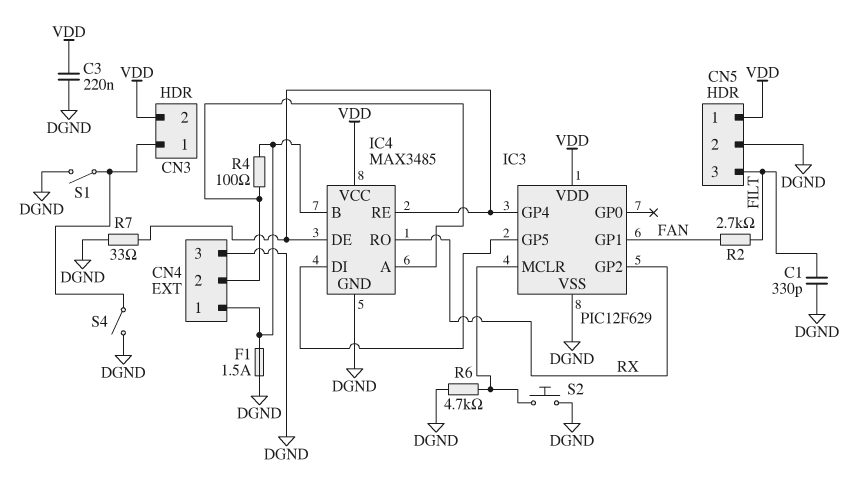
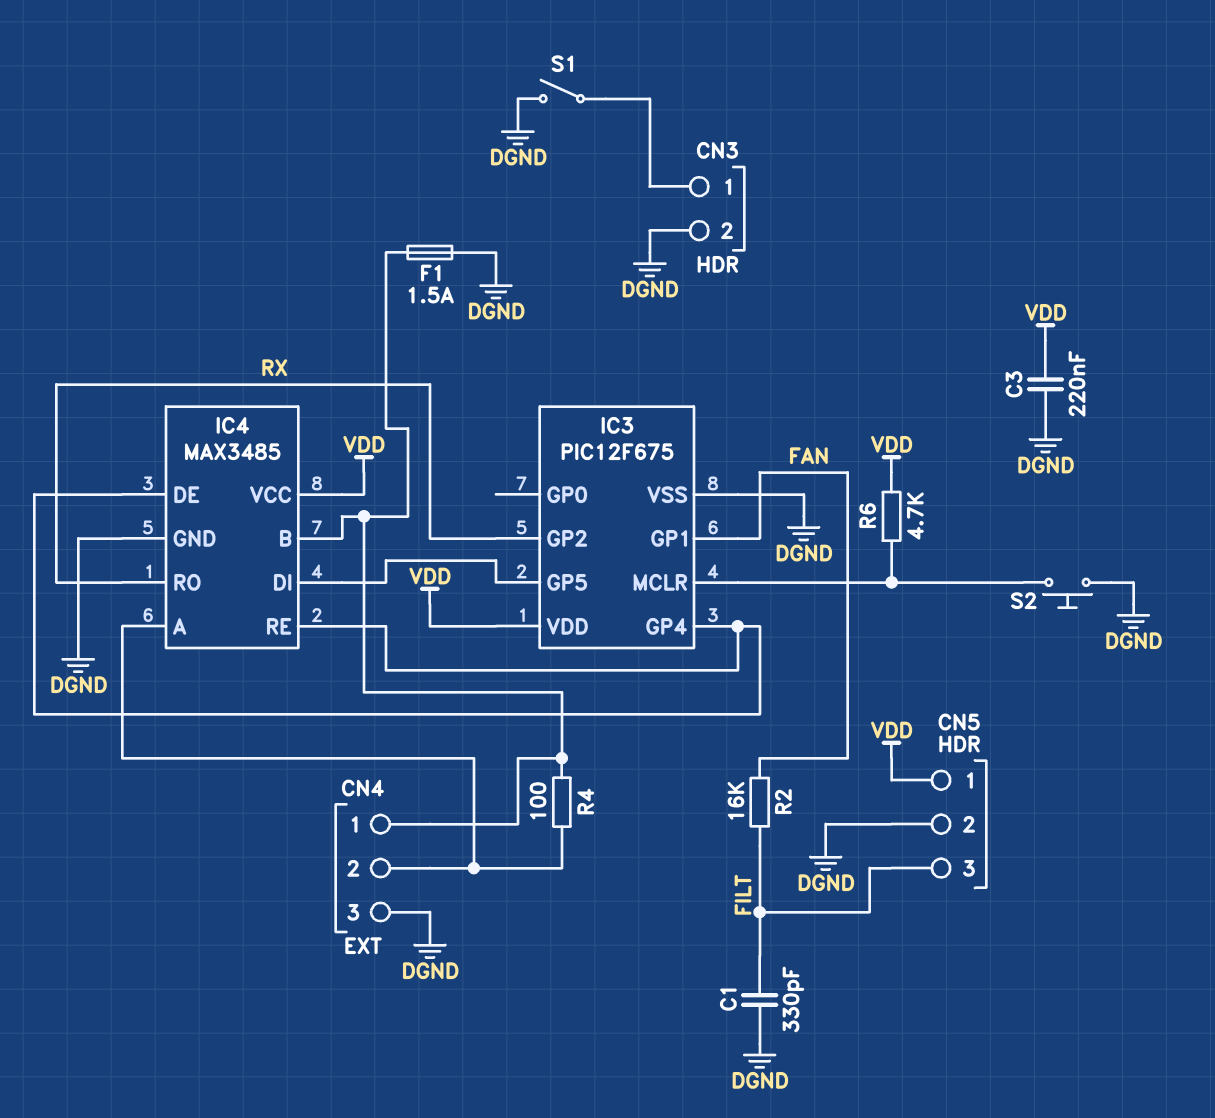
CN3 pin 2: VDD -> DGND
IC3: PIC12F629 -> PIC12F675
R2: 2.7k (FAN, FILT) -> 16k (FAN, FILT)
R6: 4.7k (DGND, IC3/MCLR) -> 4.7k (IC3/MCLR, VDD)
R7: 33 (DGND, IC3/GP4) -> none
S4: switch (CN3/1, DGND) -> none

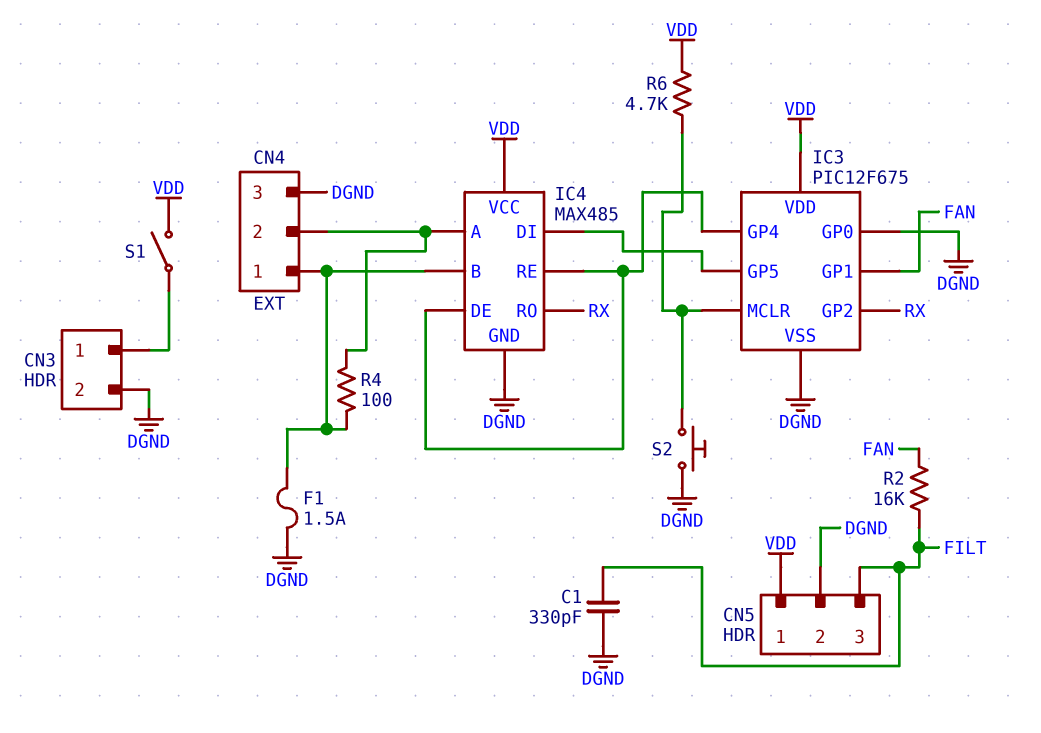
C3: 220nF (DGND, VDD) -> none
IC3 pin GP0: none -> DGND
IC4: MAX3485 -> MAX485
S1: switch (CN3/1, DGND) -> switch (CN3/1, VDD)

